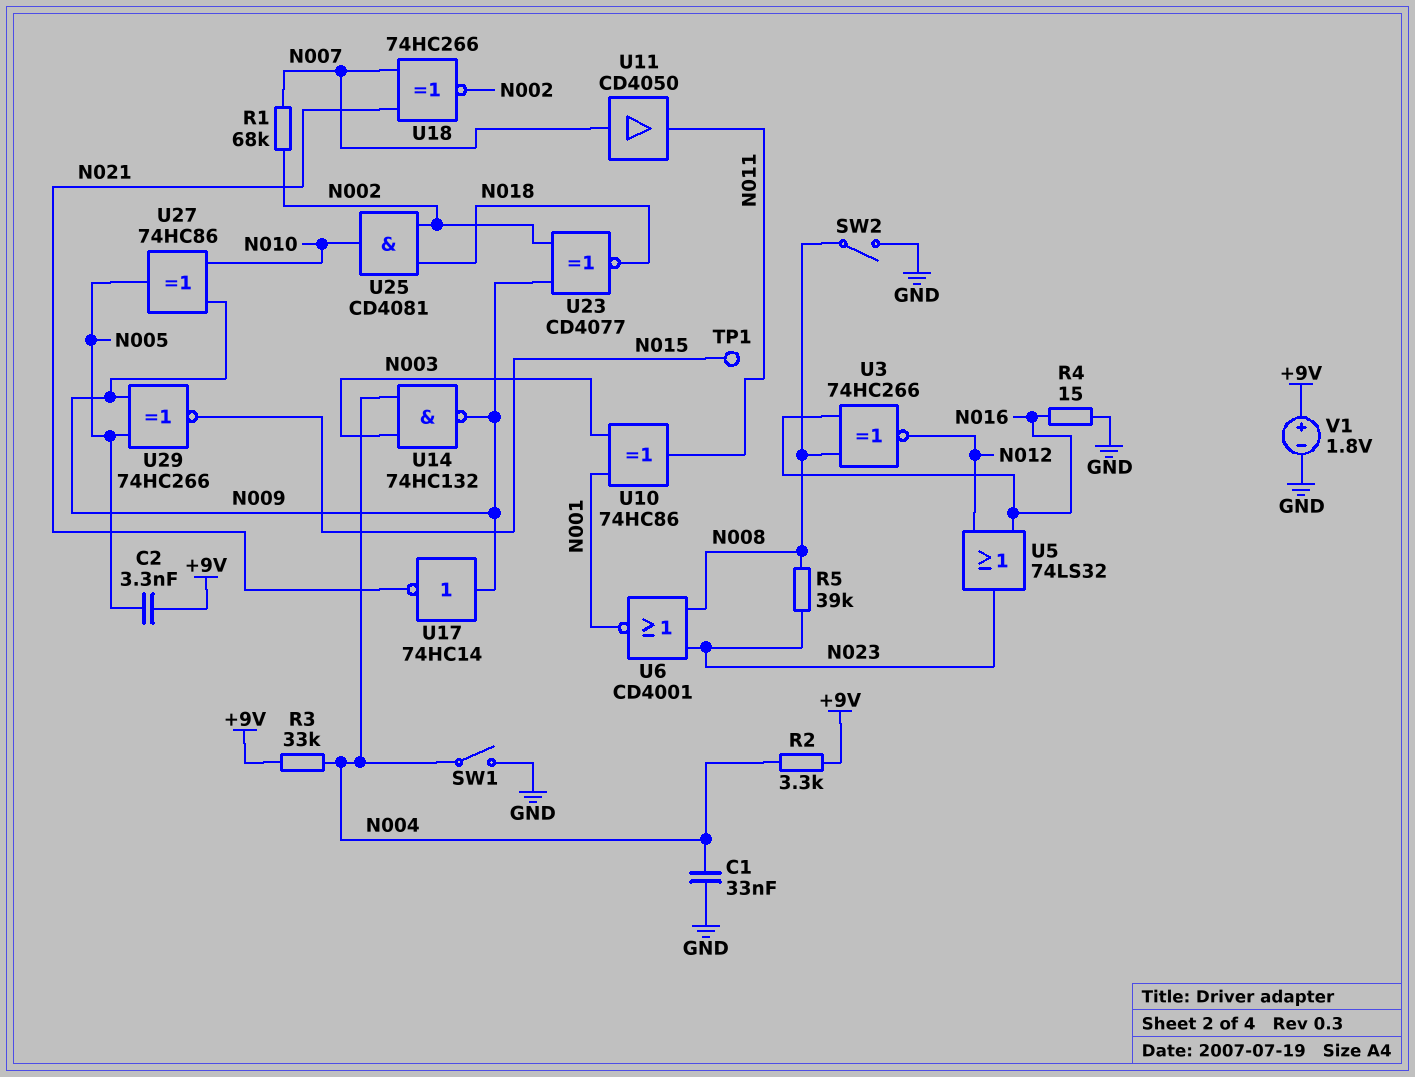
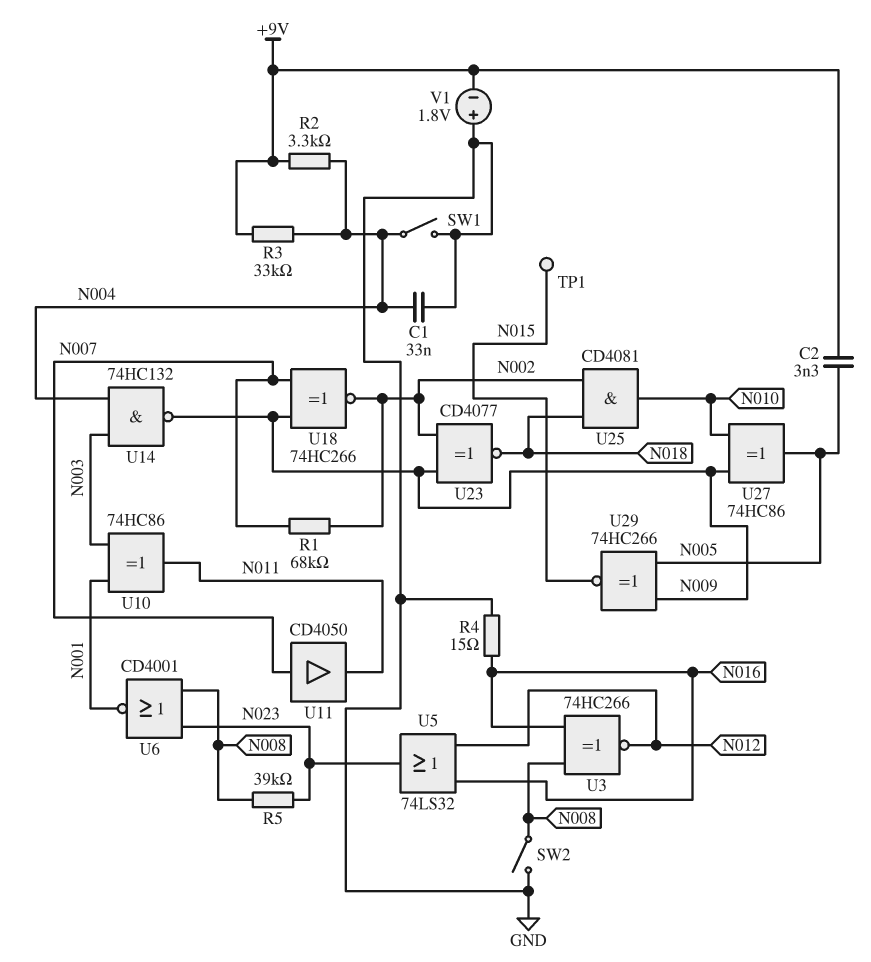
U17: NOT 74HC14 (in N009, out N021) -> none
U18: XNOR 74HC266 (in N007, in N021, out N002) -> XNOR 74HC266 (in N007, in N009, out N002)
V1: 1.8V (plus +9V, minus GND) -> 1.8V (plus GND, minus +9V)

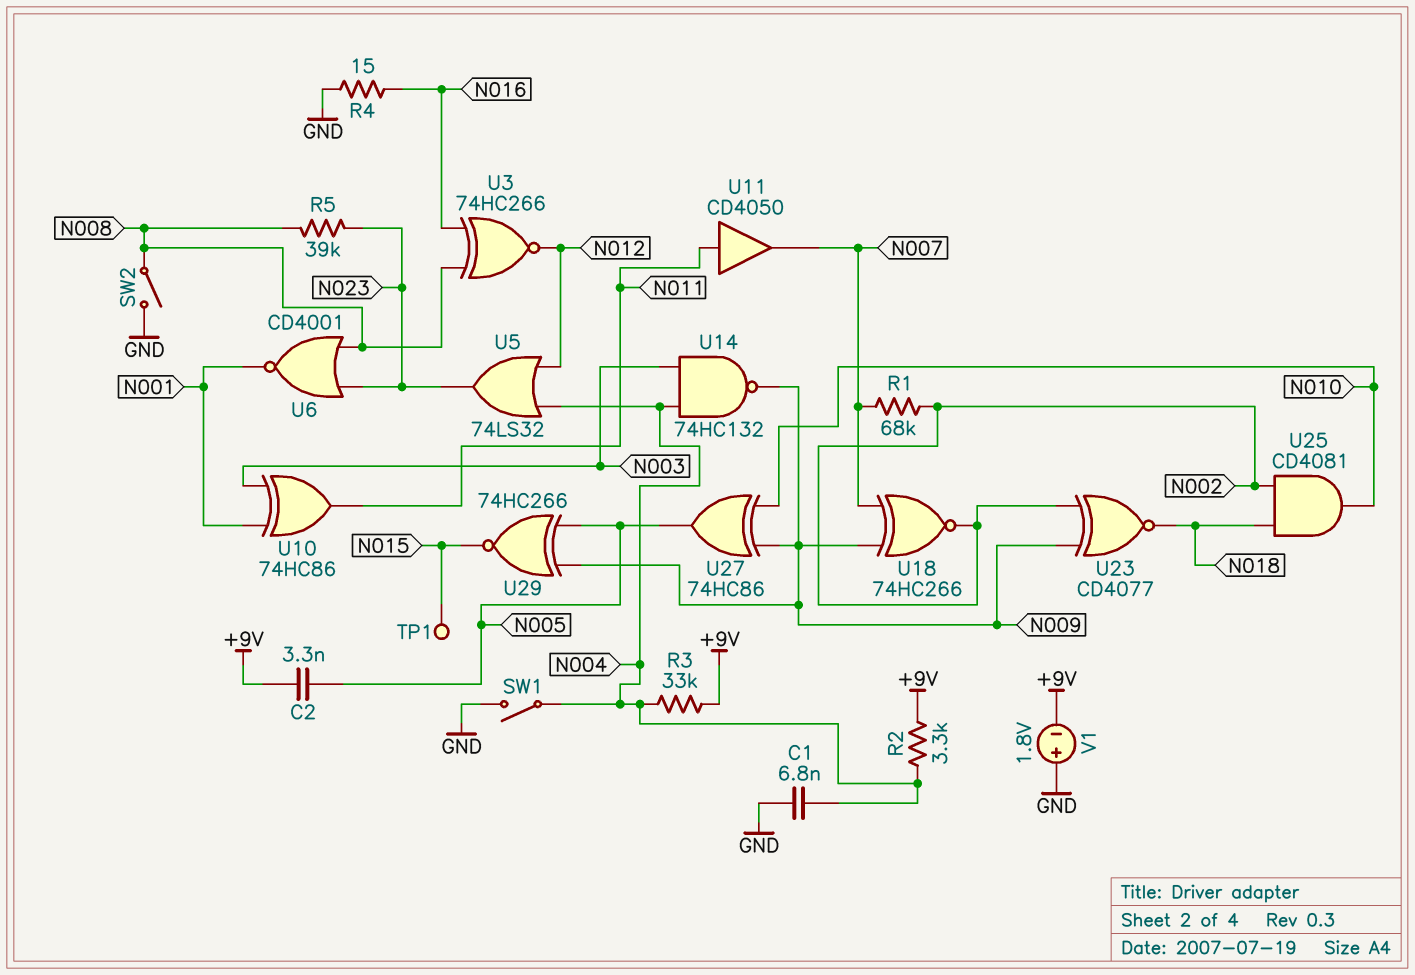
C1: 33nF (GND, N004) -> 6.8nF (GND, N004)
U5: OR 74LS32 (in N012, in N016, out N023) -> OR 74LS32 (in N004, in N012, out N023)
U11: buffer CD4050 (in N007, out N011) -> buffer CD4050 (in N011, out N007)

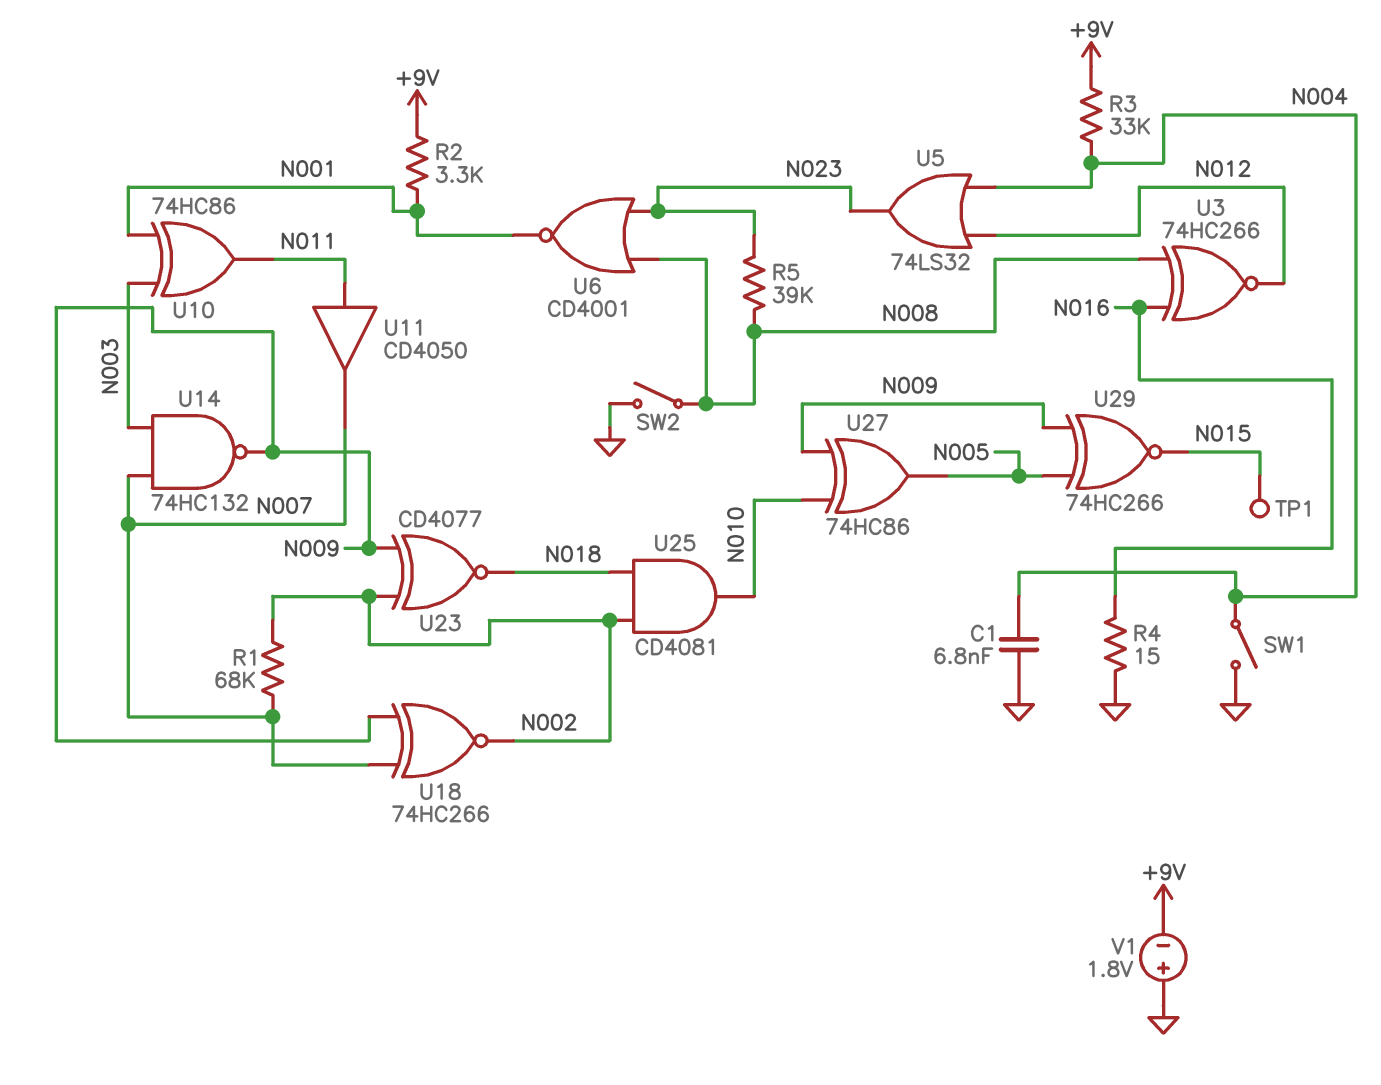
C2: 3.3nF (+9V, N005) -> none
R2: 3.3k (+9V, N004) -> 3.3k (+9V, N001)
U14: NAND 74HC132 (in N003, in N004, out N009) -> NAND 74HC132 (in N003, in N007, out N009)

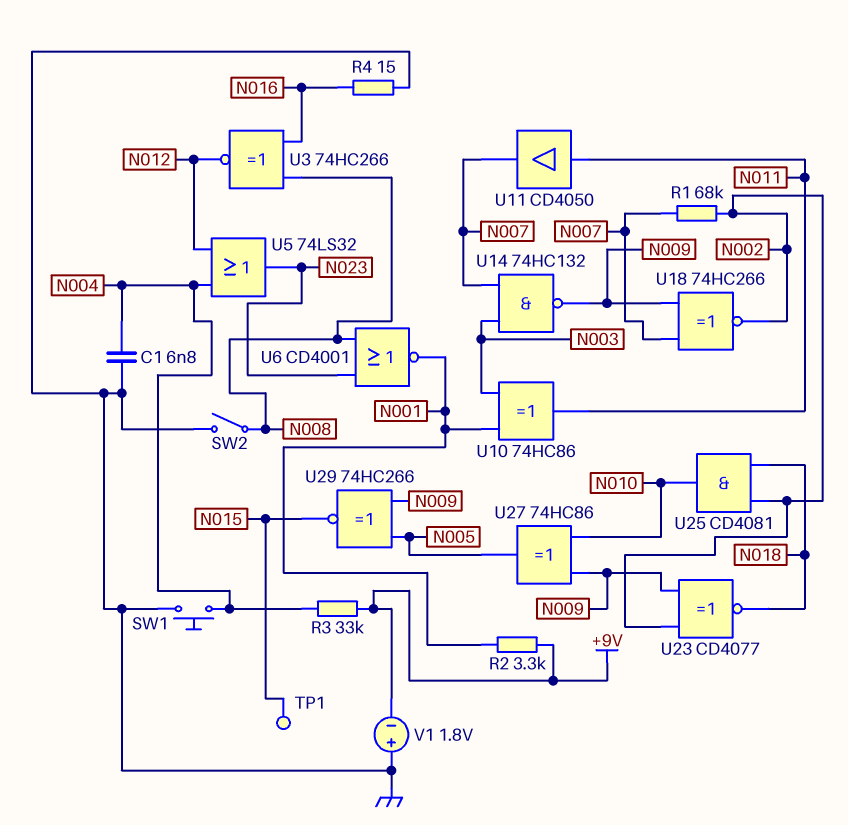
R5: 39k (N008, N023) -> none
SW1: switch (GND, N004) -> button (GND, N004)

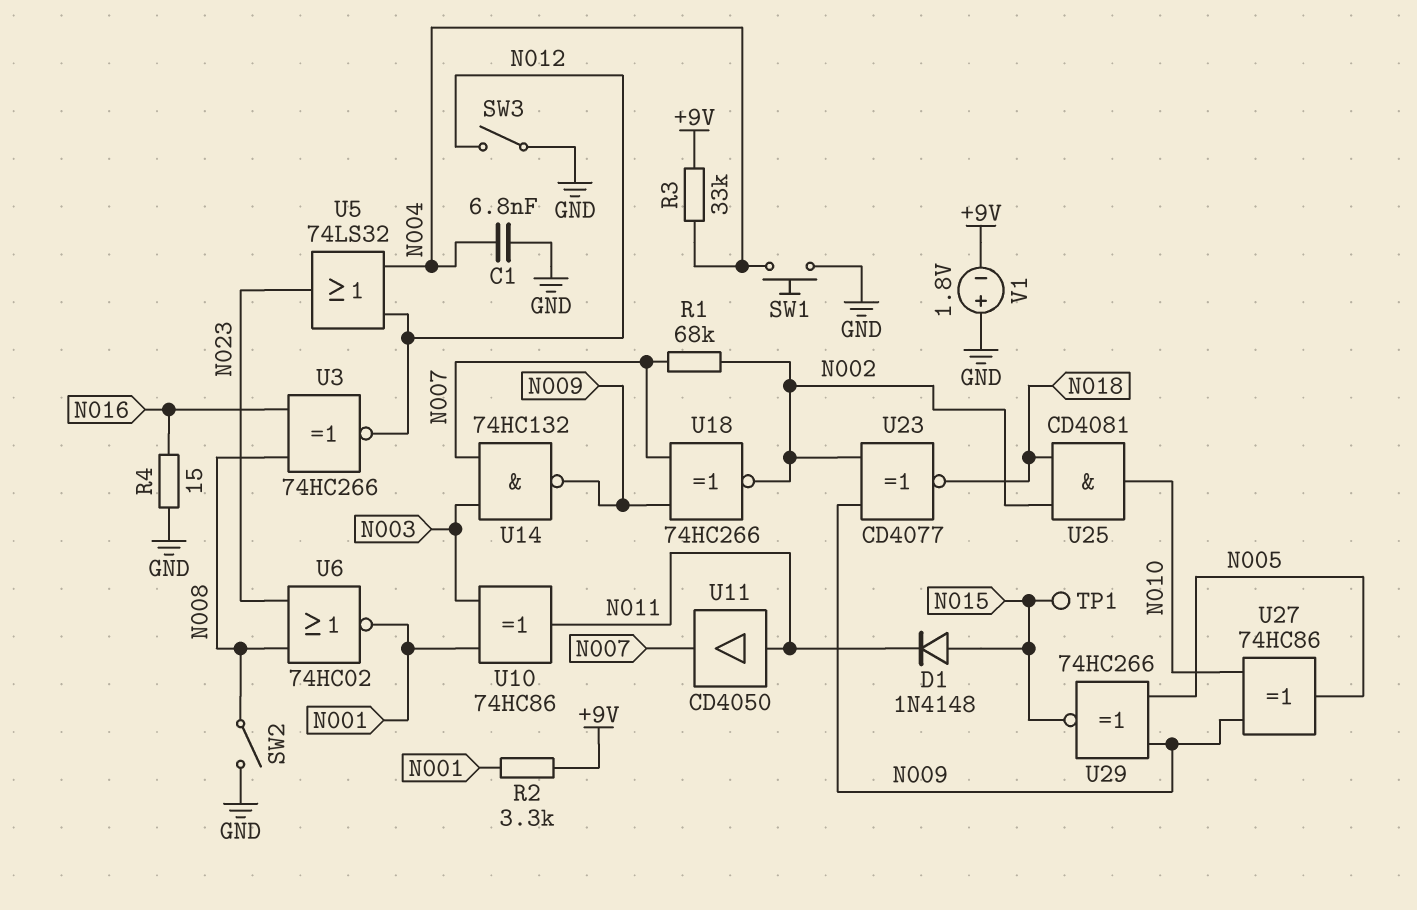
D1: none -> diode 1N4148 (A N015, K N011)
SW3: none -> switch (GND, N012)
U6: NOR CD4001 (in N008, in N023, out N001) -> NOR 74HC02 (in N008, in N023, out N001)

